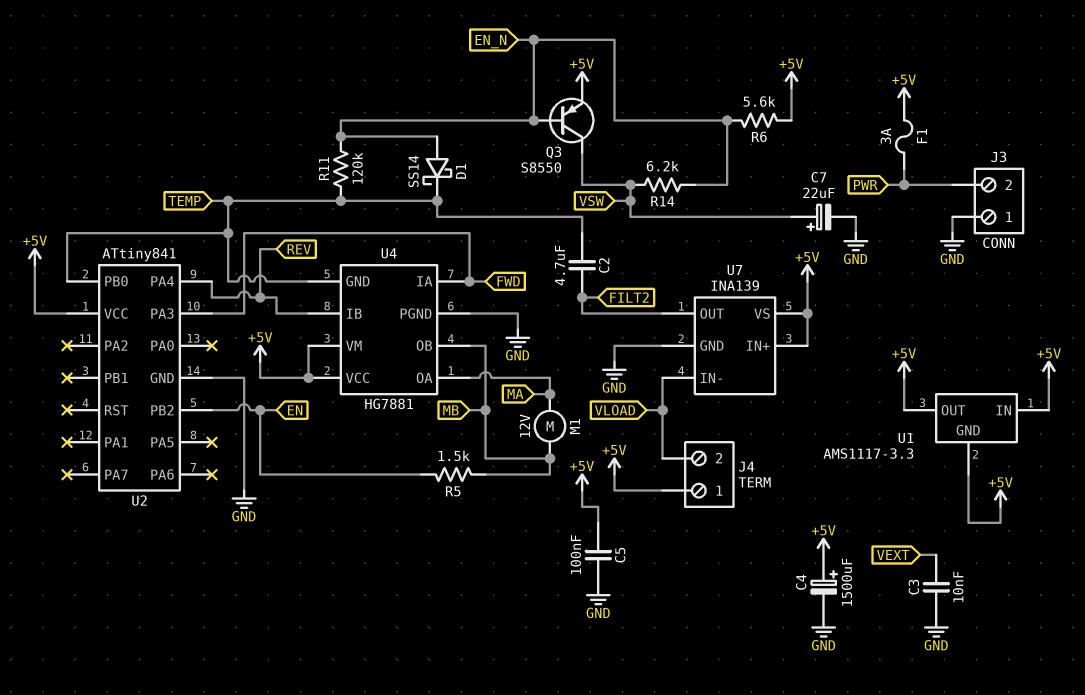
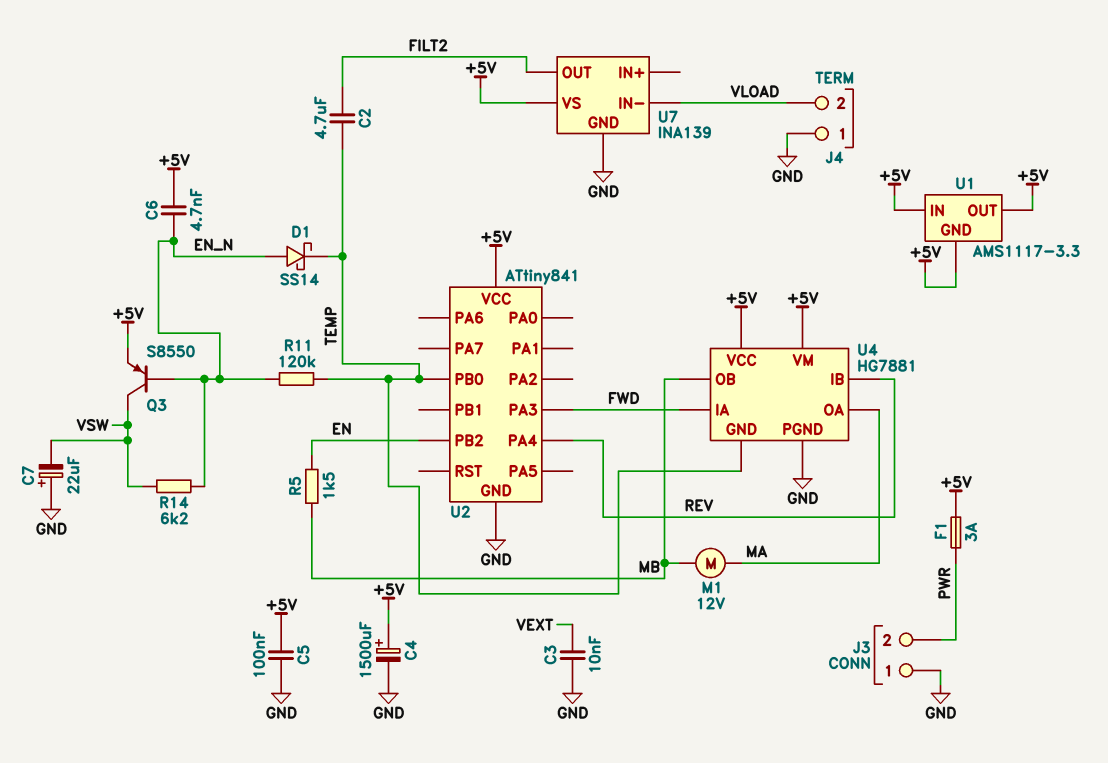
C6: none -> 4.7nF (+5V, EN_N)
C7: 22uF (plus VSW, minus GND) -> 22uF (plus GND, minus VSW)
J4 pin 1: +5V -> GND
R6: 5.6k (+5V, EN_N) -> none
U7 pin IN+: +5V -> none

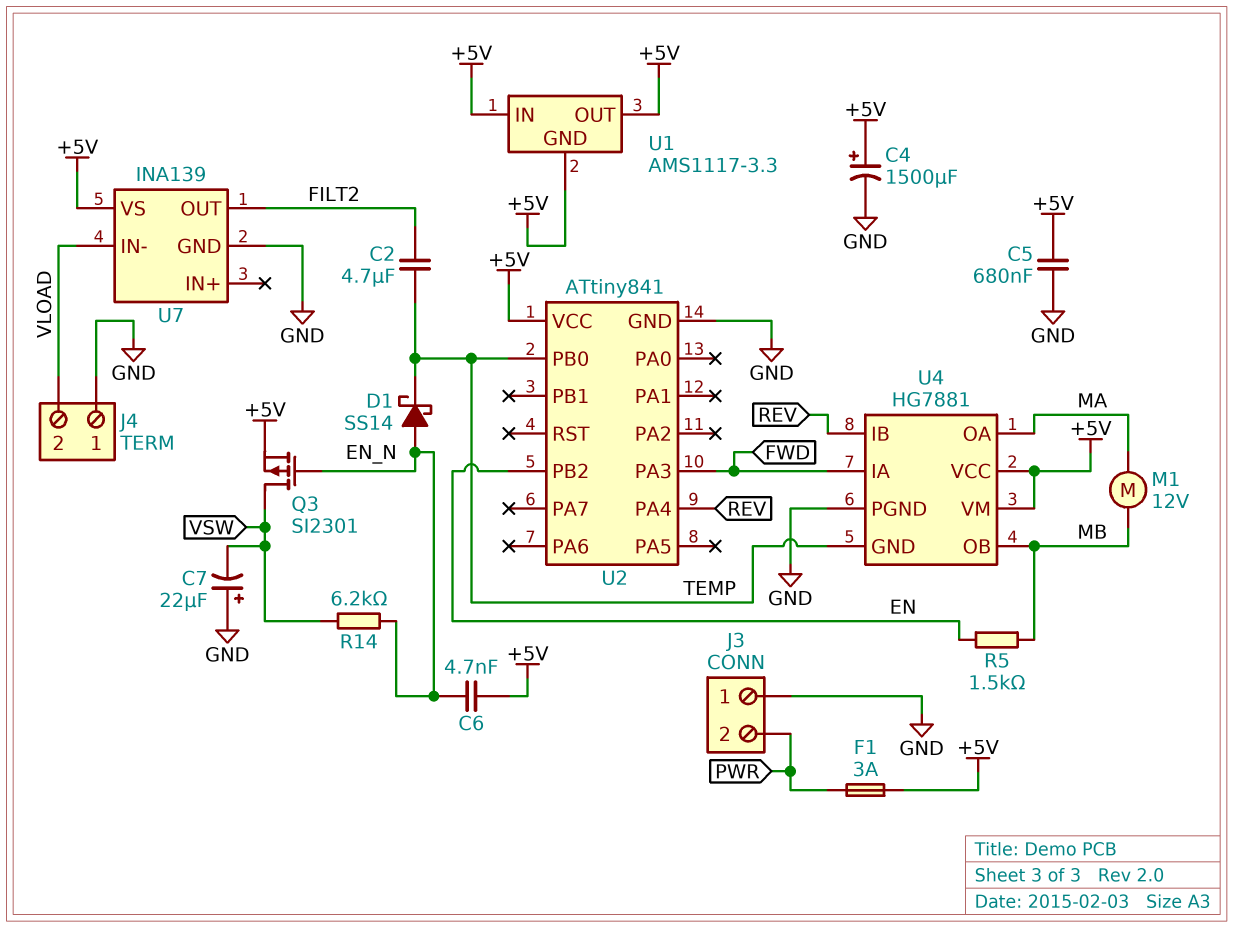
C3: 10nF (GND, VEXT) -> none
C5: 100nF (+5V, GND) -> 680nF (+5V, GND)
Q3: PNP S8550 (B EN_N, C VSW, E +5V) -> PMOS SI2301 (G EN_N, D VSW, S +5V)
R11: 120k (EN_N, TEMP) -> none

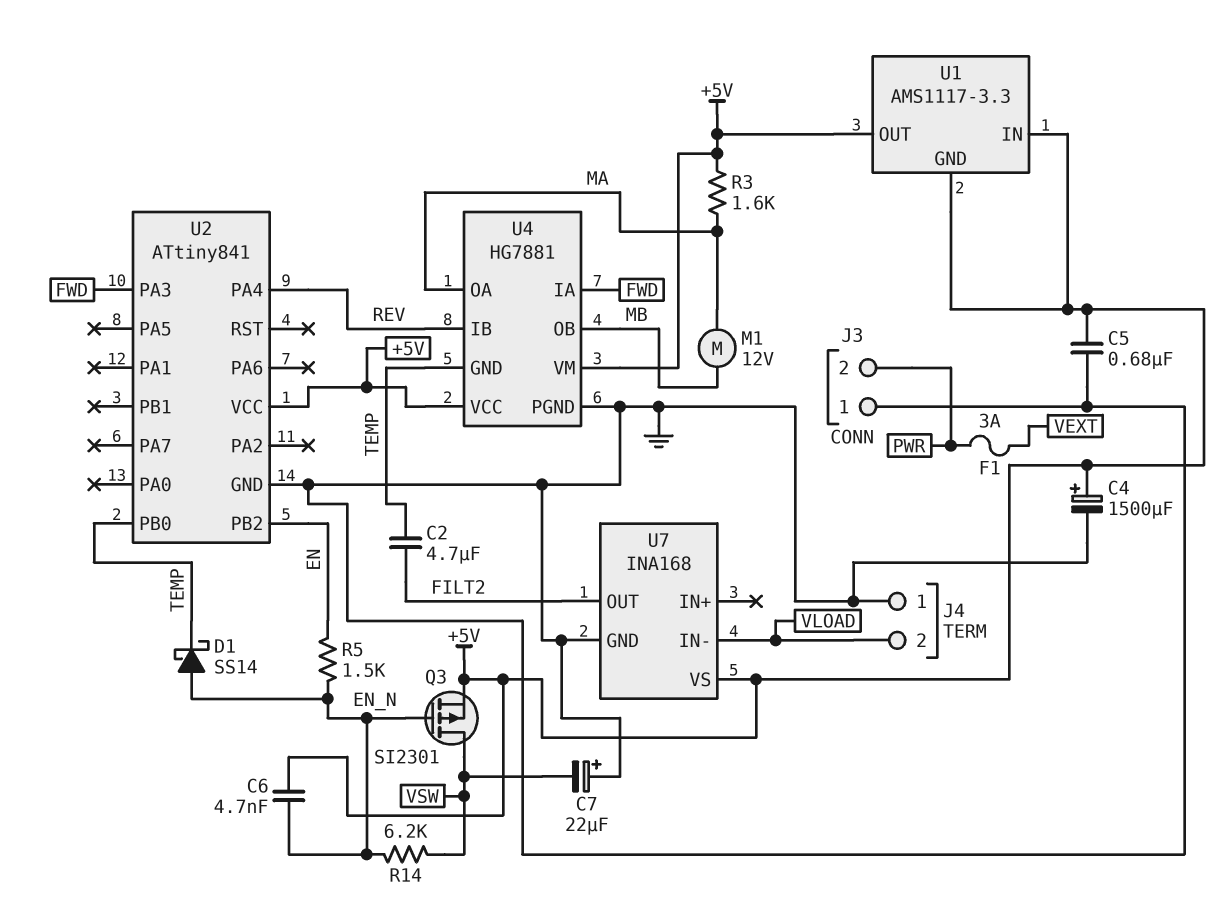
F1: 3A (+5V, PWR) -> 3A (PWR, VEXT)
R3: none -> 1.6k (+5V, MA)
R5: 1.5k (EN, MB) -> 1.5k (EN, EN_N)
U7: INA139 -> INA168

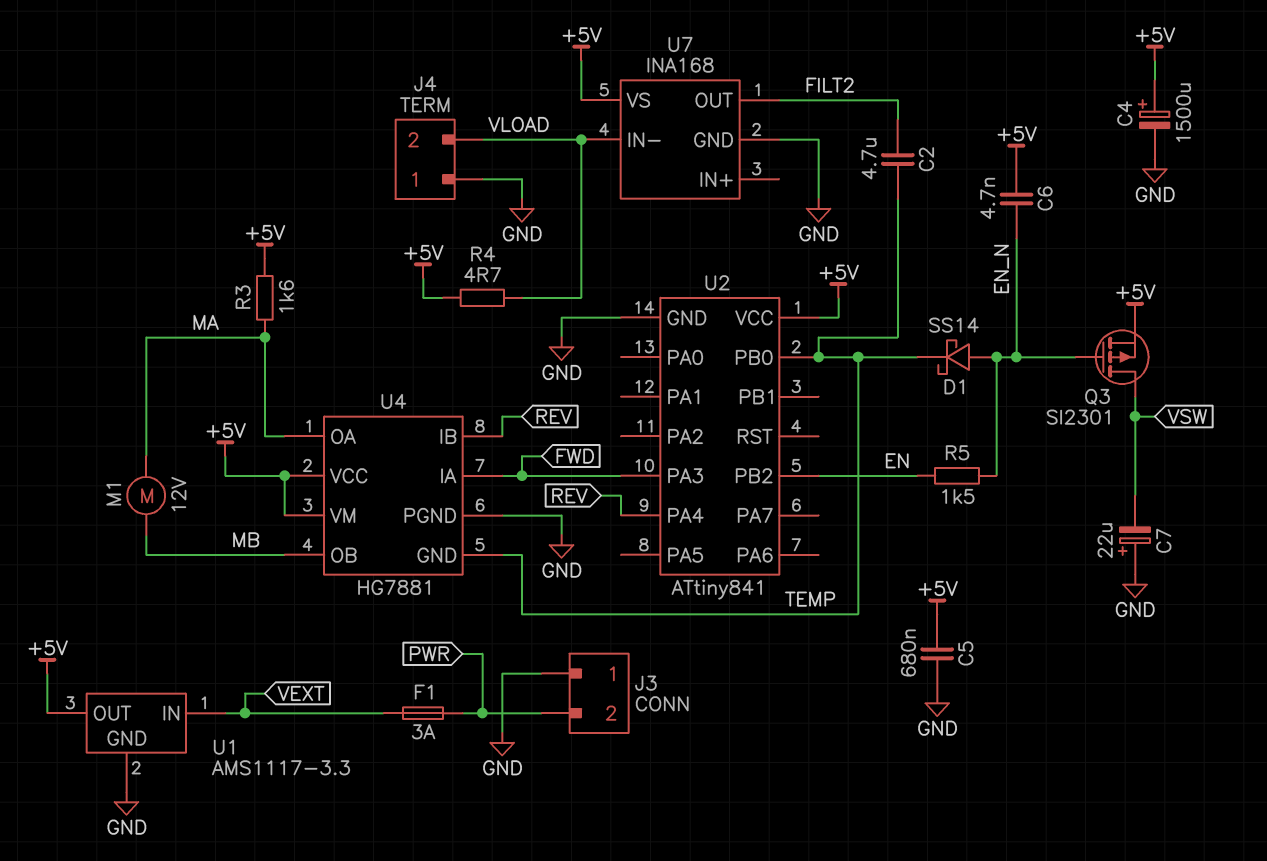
R4: none -> 4.7 (+5V, VLOAD)
R14: 6.2k (EN_N, VSW) -> none
U1 pin GND: +5V -> GND
U1 pin IN: +5V -> VEXT

